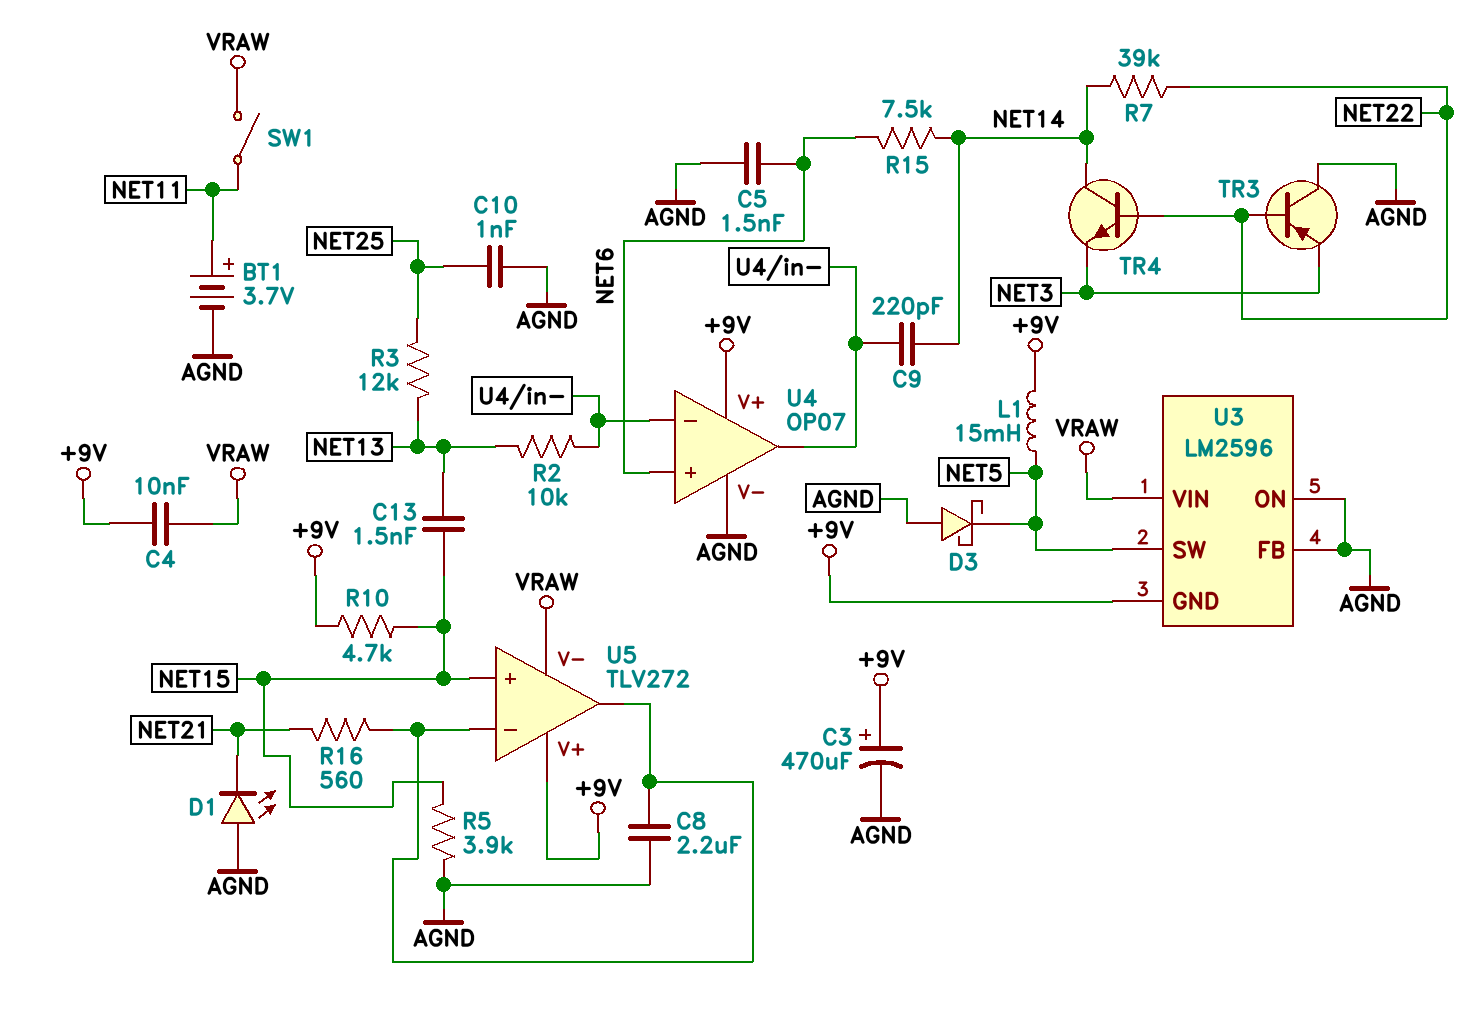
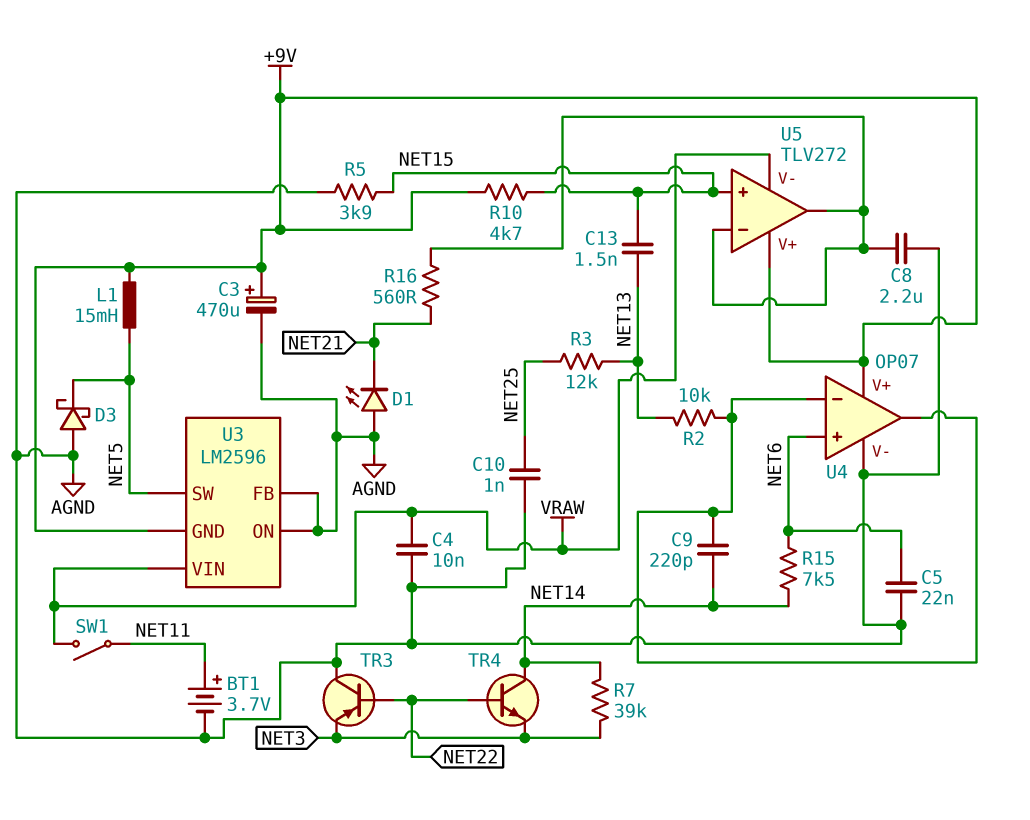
C4: 10nF (+9V, VRAW) -> 10nF (AGND, VRAW)
C5: 1.5nF (AGND, NET6) -> 22nF (AGND, NET6)
R7: 39k (NET14, NET22) -> 39k (NET3, NET14)

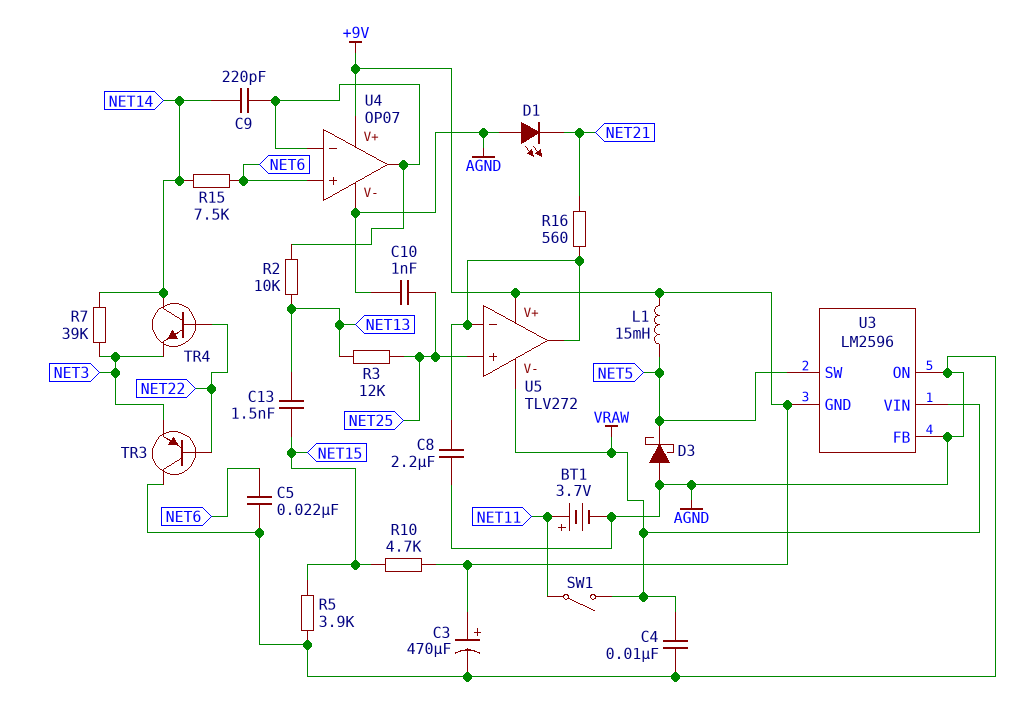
U5 pin in+: NET15 -> NET25

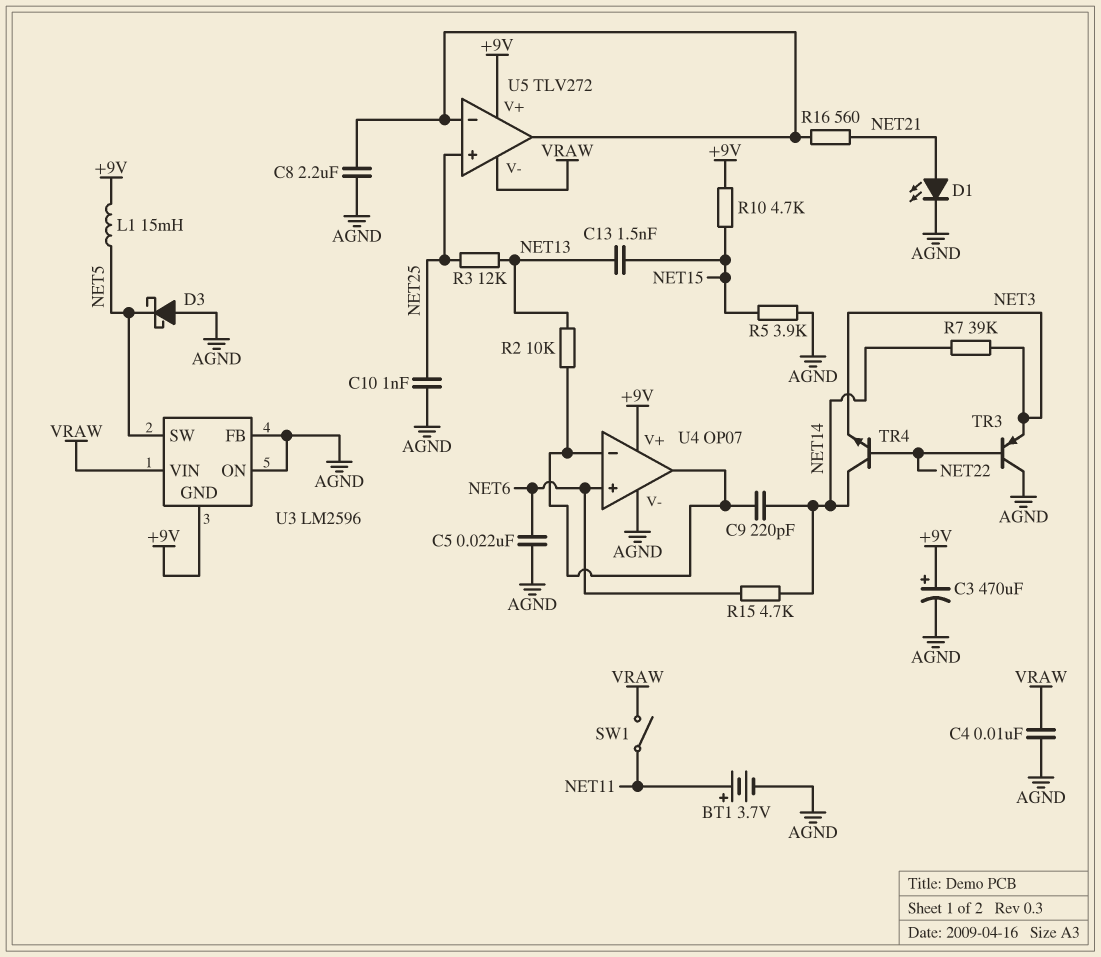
D1: LED (A AGND, K NET21) -> LED (A NET21, K AGND)
R15: 7.5k (NET6, NET14) -> 4.7k (NET6, NET14)

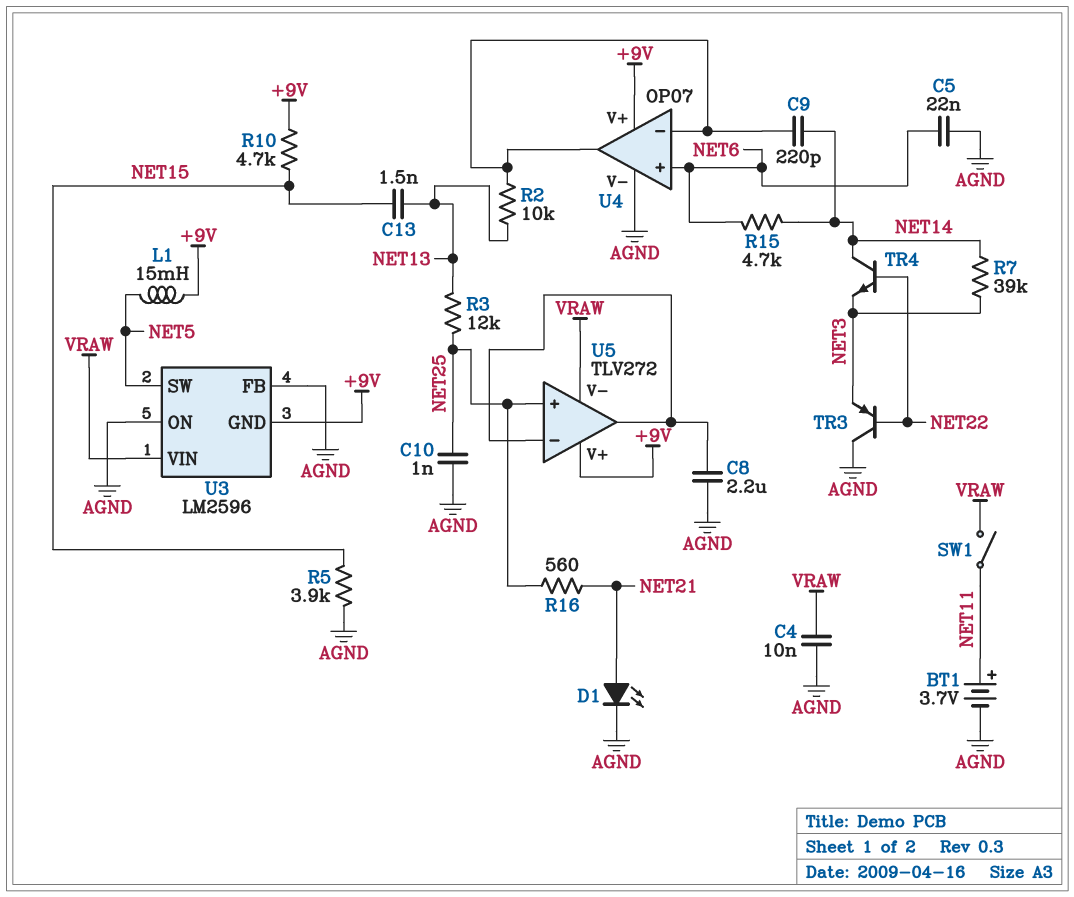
C3: 470uF (plus +9V, minus AGND) -> none
D3: schottky (A AGND, K NET5) -> none
R16: 560 (NET21, U5/in-) -> 560 (NET21, NET25)

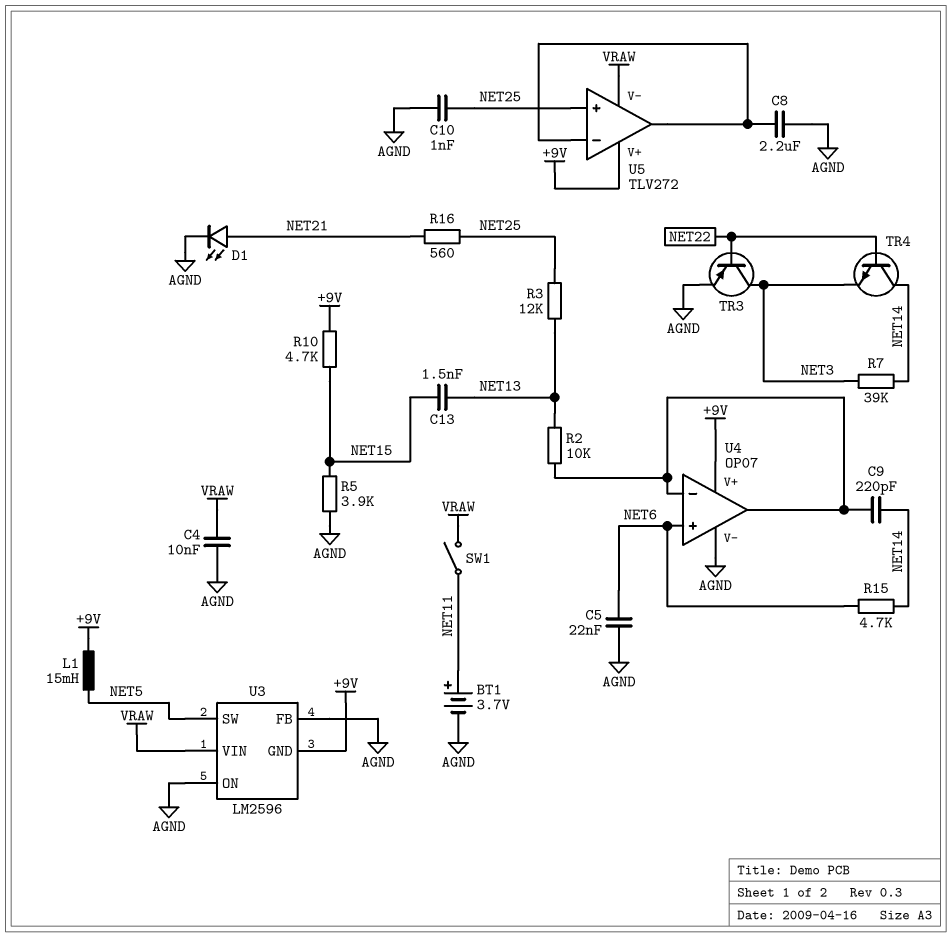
TR3: PNP (B NET22, C AGND, E NET3) -> PNP (B NET22, C NET3, E AGND)

